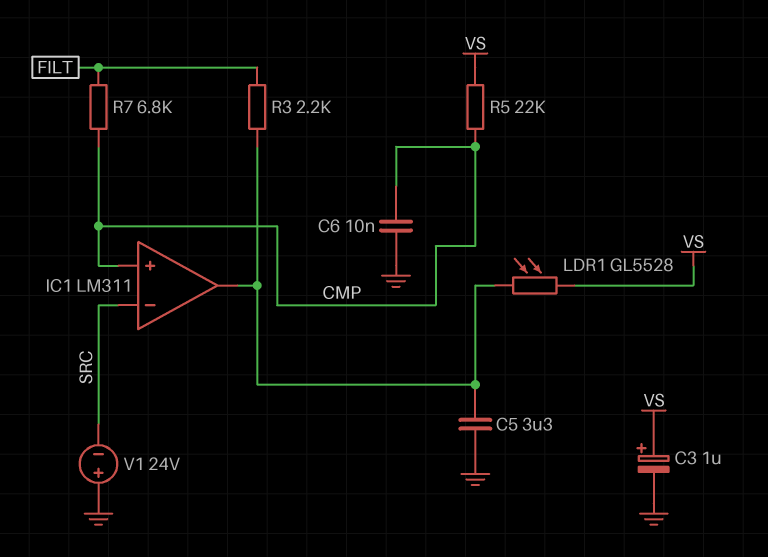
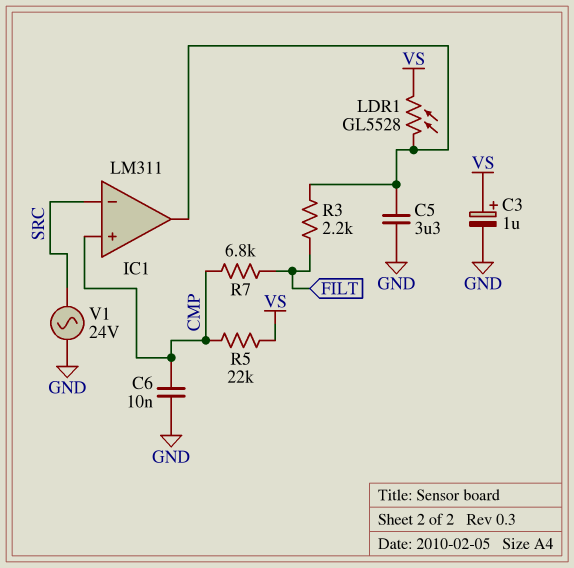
V1: 24V (plus GND, minus SRC) -> AC 24V (GND, SRC)

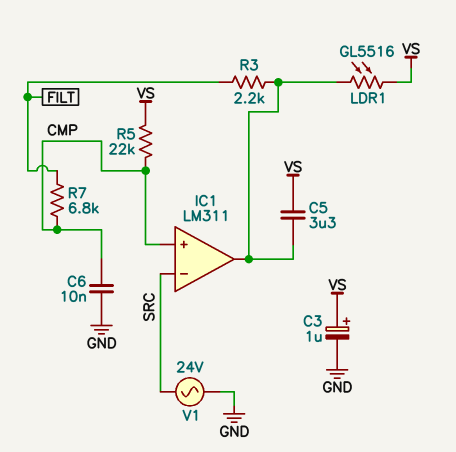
C5: 3.3uF (GND, IC1/out) -> 3.3uF (IC1/out, VS)
LDR1: GL5528 (IC1/out, VS) -> GL5516 (IC1/out, VS)

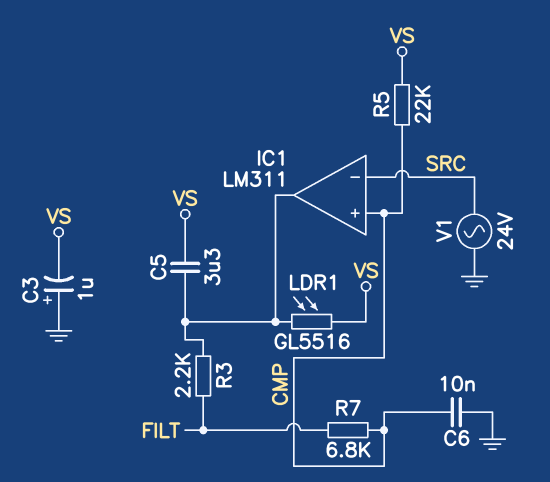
C3: 1uF (plus VS, minus GND) -> 1uF (plus GND, minus VS)

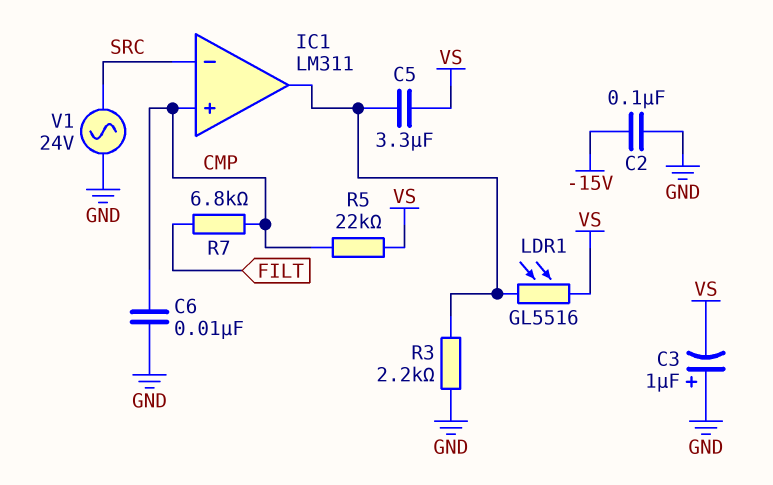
C2: none -> 100nF (-15V, GND)
R3: 2.2k (FILT, IC1/out) -> 2.2k (GND, IC1/out)

